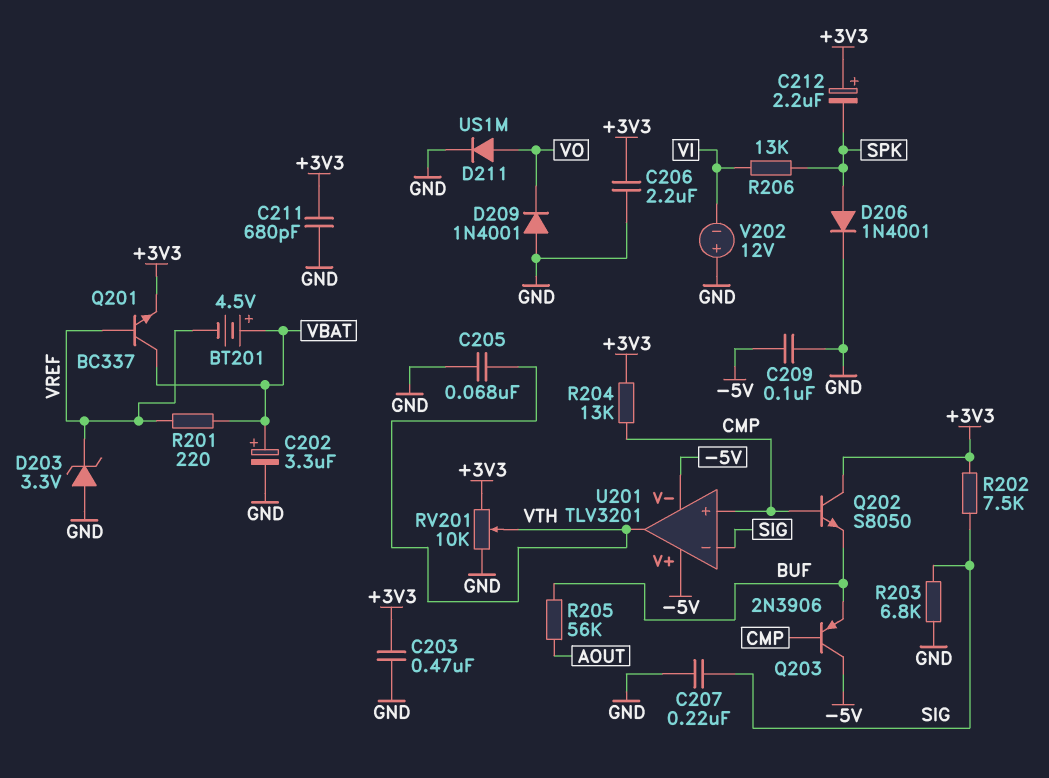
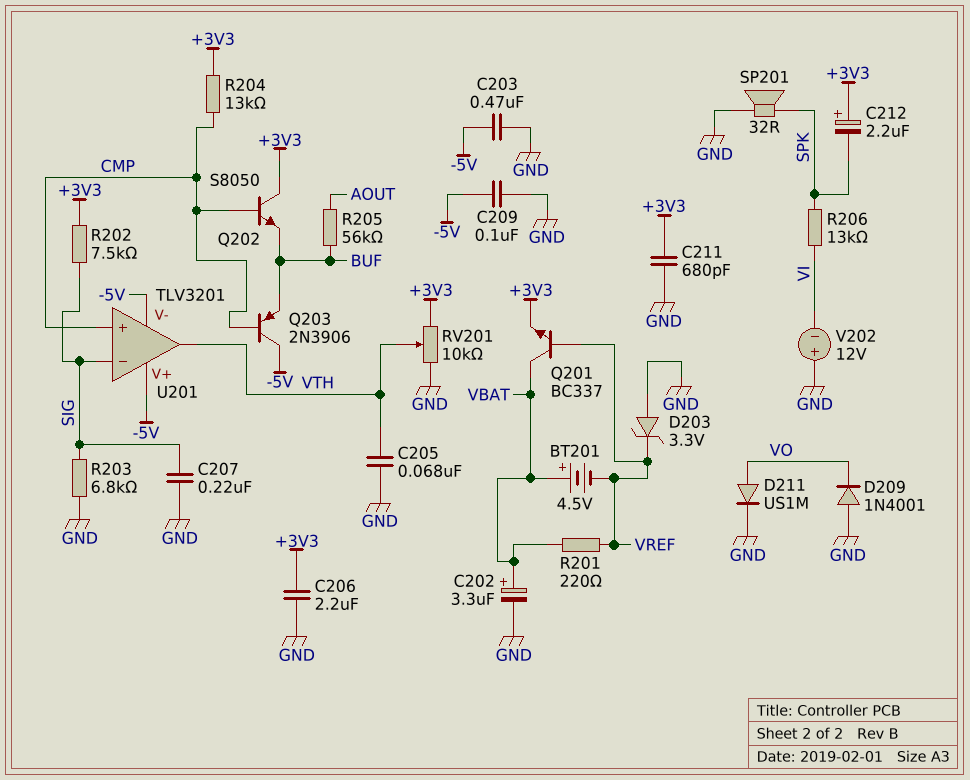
C203: 470nF (+3V3, GND) -> 470nF (-5V, GND)
D206: diode 1N4001 (A SPK, K GND) -> none
SP201: none -> speaker 32R (GND, SPK)

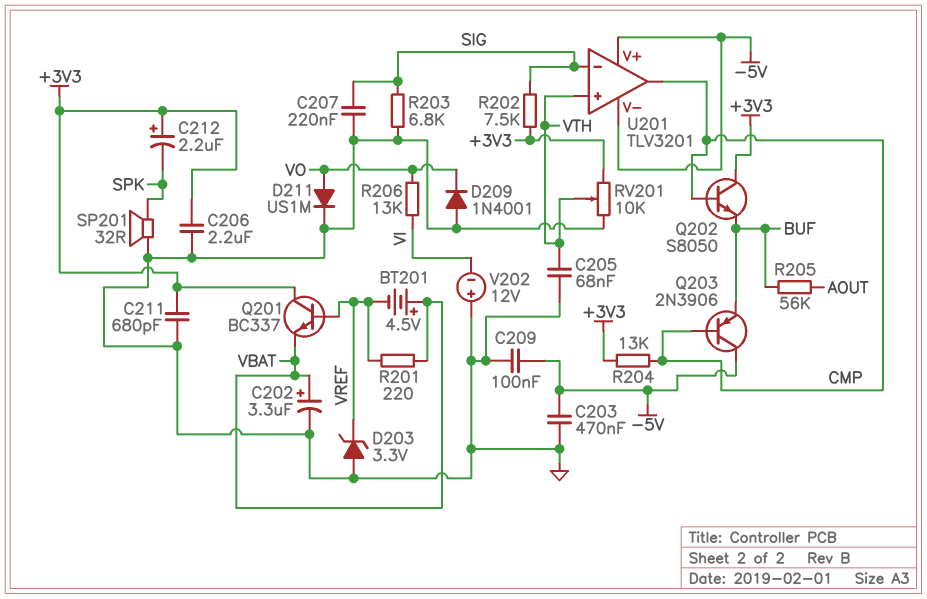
Q201: NPN BC337 (B VREF, C VBAT, E +3V3) -> NPN BC337 (B VREF, C +3V3, E VBAT)
R206: 13k (SPK, VI) -> 13k (VI, VO)
U201 pin in+: CMP -> VTH
U201 pin out: VTH -> CMP

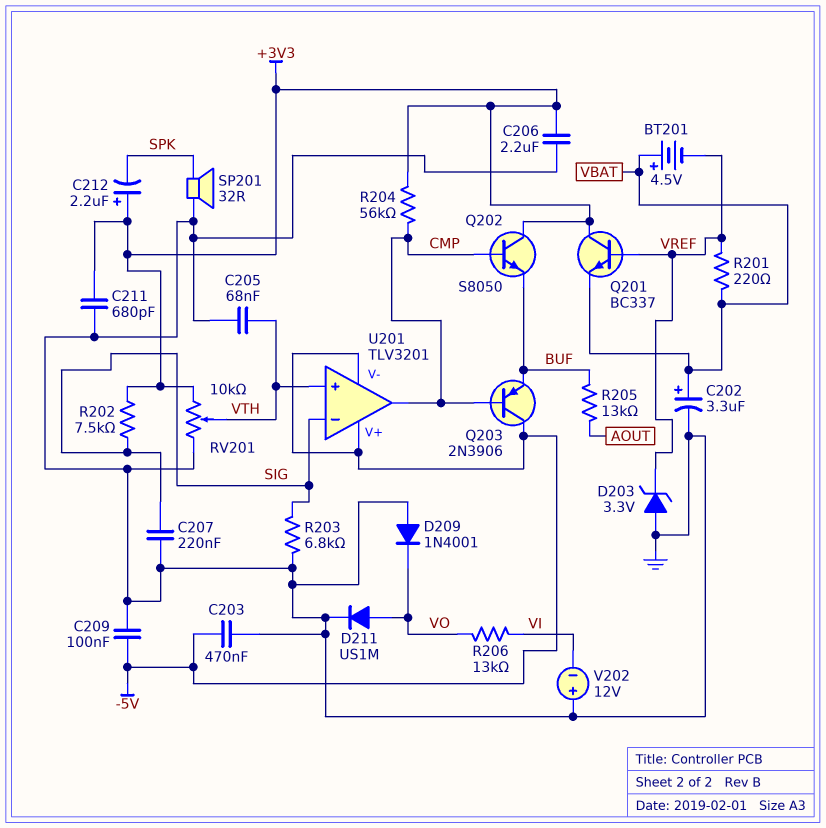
R204: 13k (+3V3, CMP) -> 56k (+3V3, CMP)
R205: 56k (AOUT, BUF) -> 13k (AOUT, BUF)

